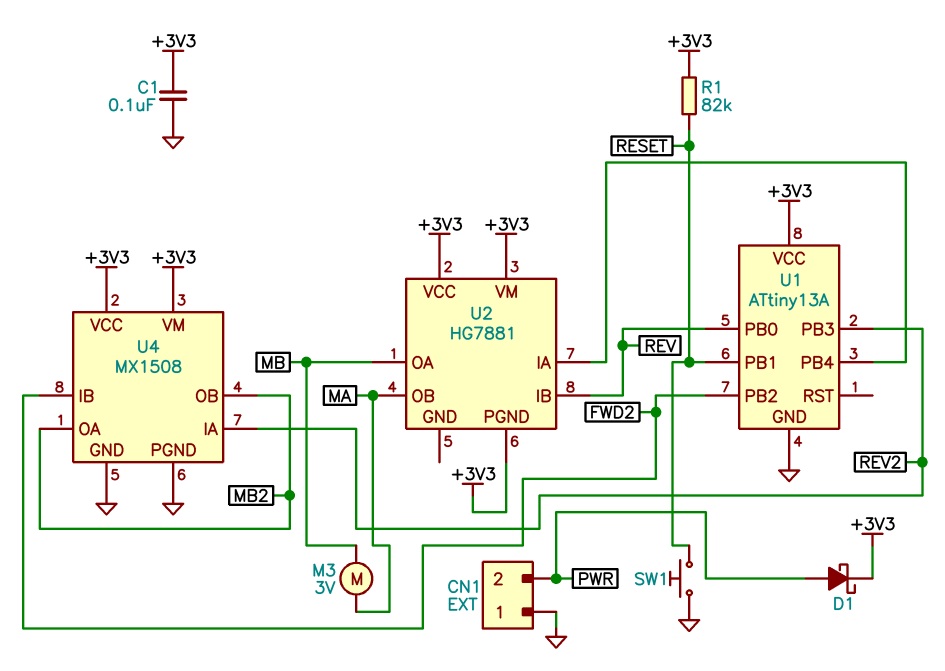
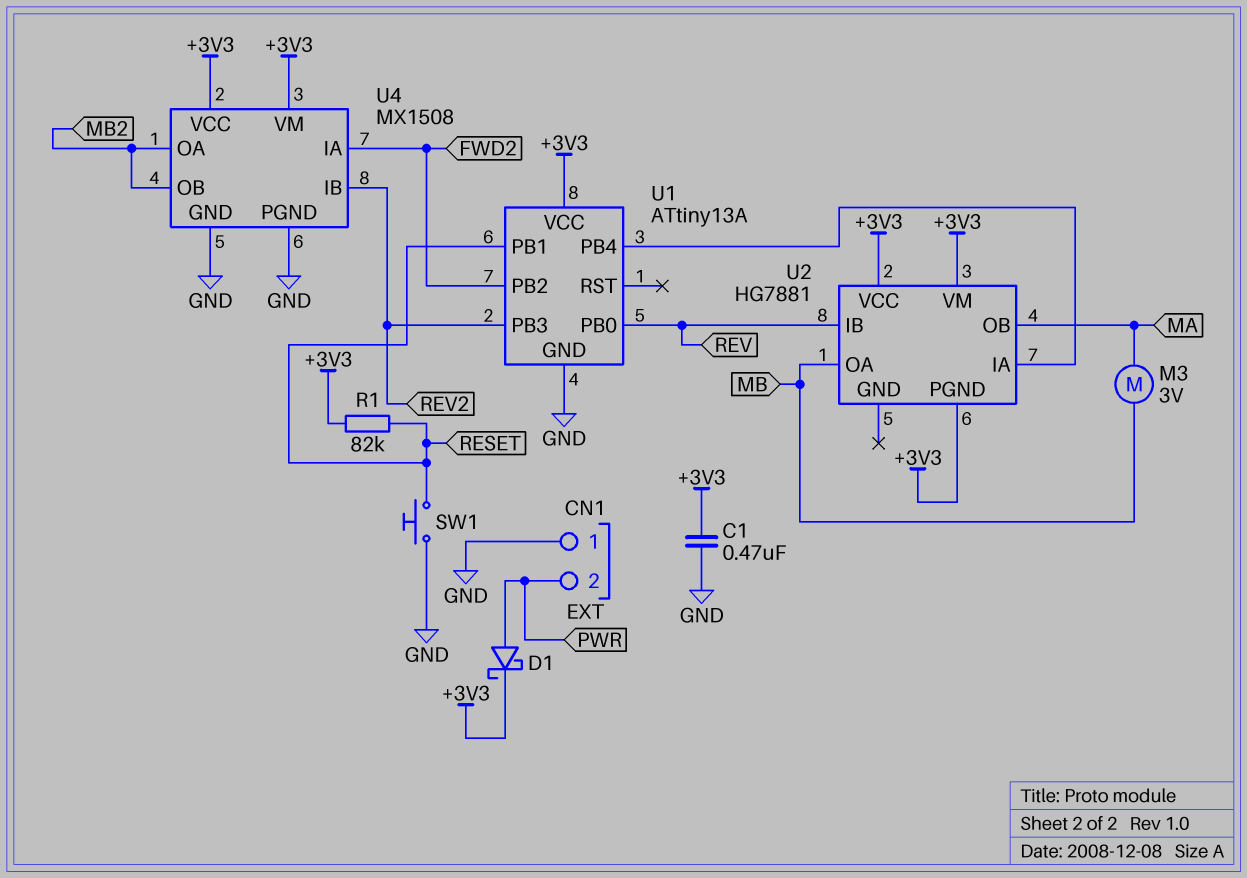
C1: 100nF (+3V3, GND) -> 470nF (+3V3, GND)
U4 pin IA: REV2 -> FWD2
U4 pin IB: FWD2 -> REV2

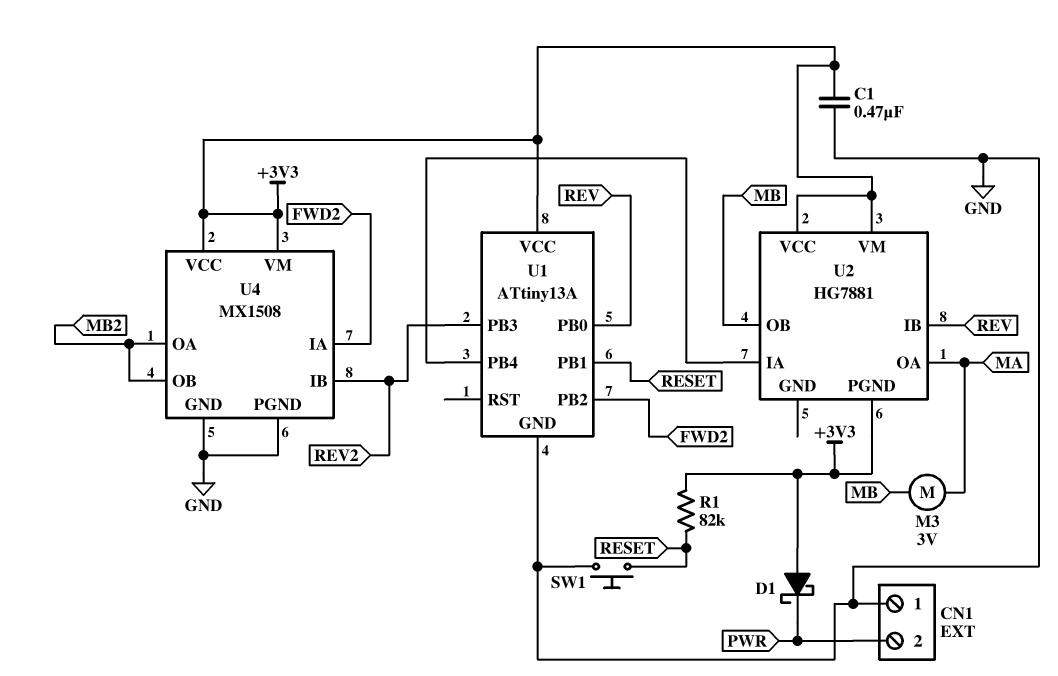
D1: schottky (A PWR, K +3V3) -> schottky (A +3V3, K PWR)
U2 pin OA: MB -> MA
U2 pin OB: MA -> MB

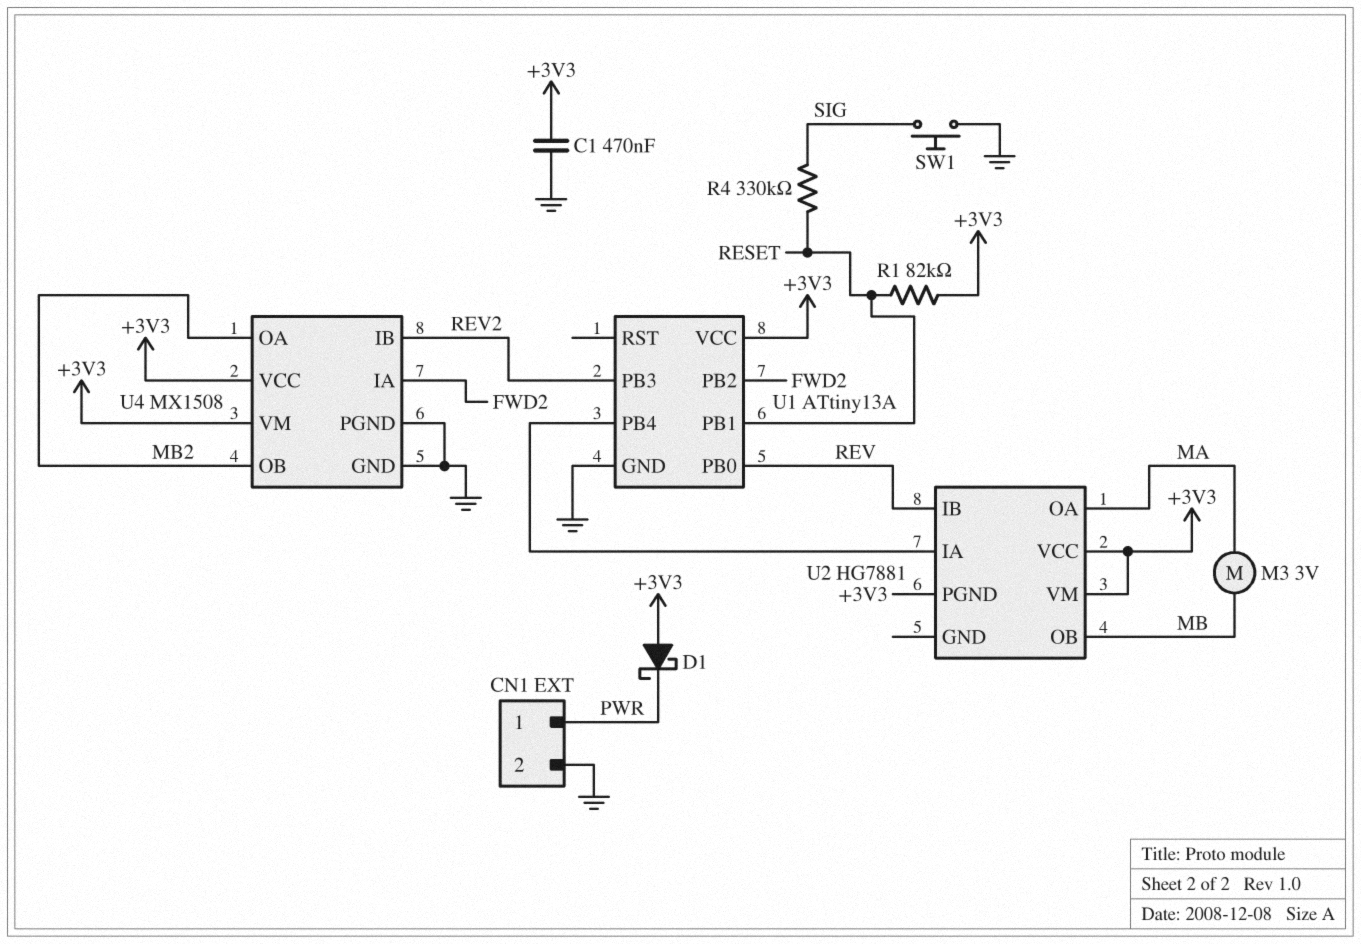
CN1 pin 1: GND -> PWR
CN1 pin 2: PWR -> GND
R4: none -> 330k (RESET, SIG)
SW1: button (GND, RESET) -> button (GND, SIG)

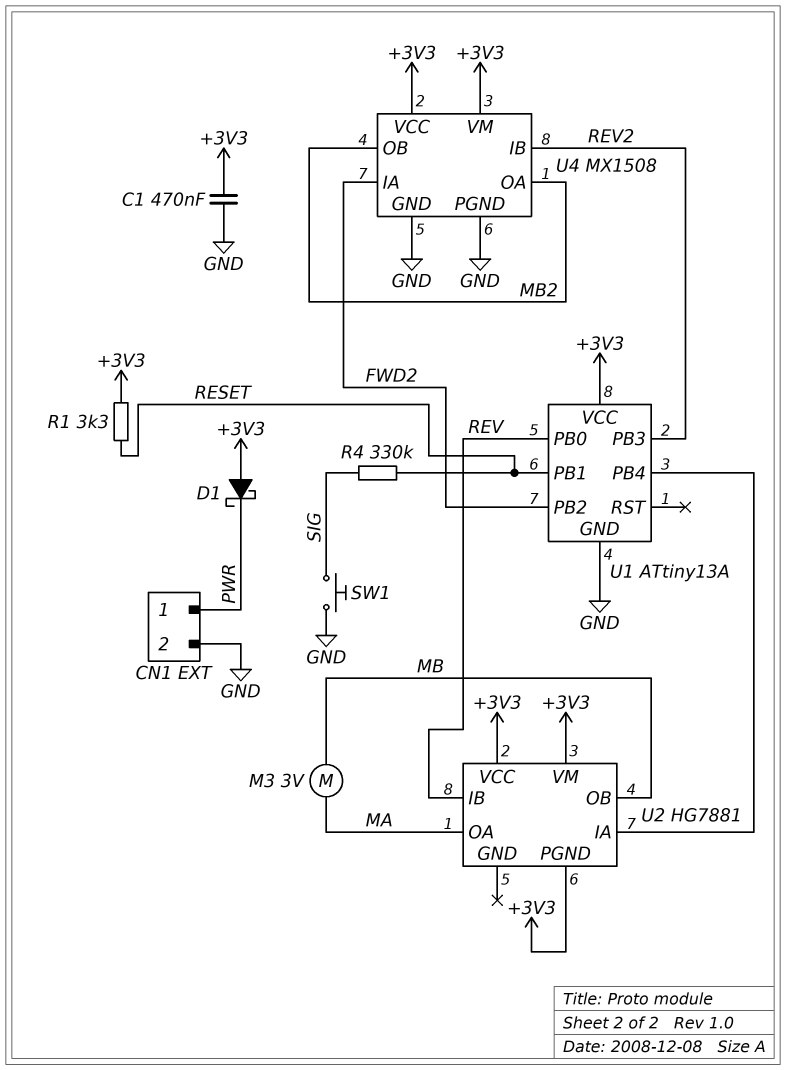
R1: 82k (+3V3, RESET) -> 3.3k (+3V3, RESET)

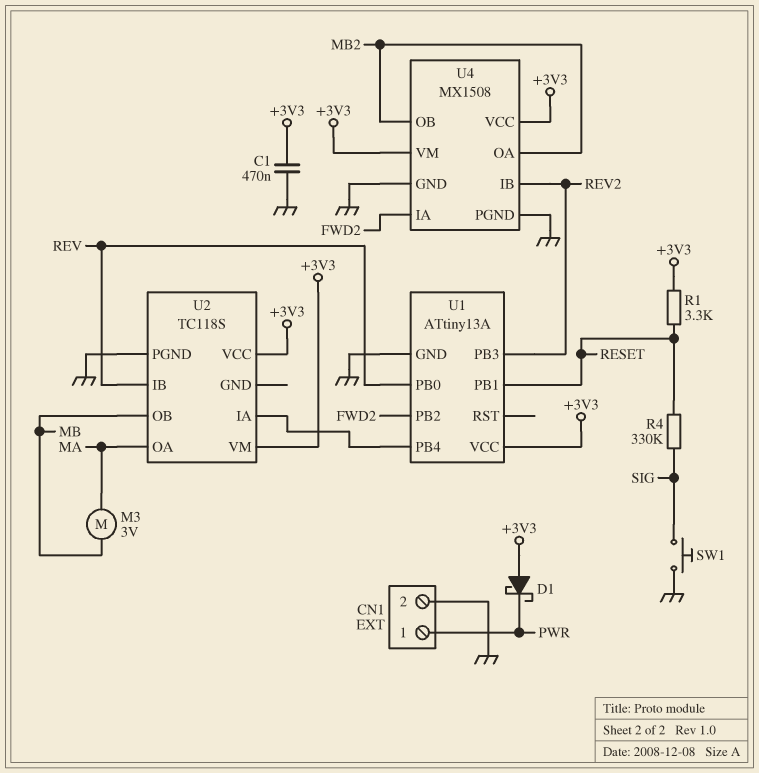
U2: HG7881 -> TC118S
U2 pin PGND: +3V3 -> GND

